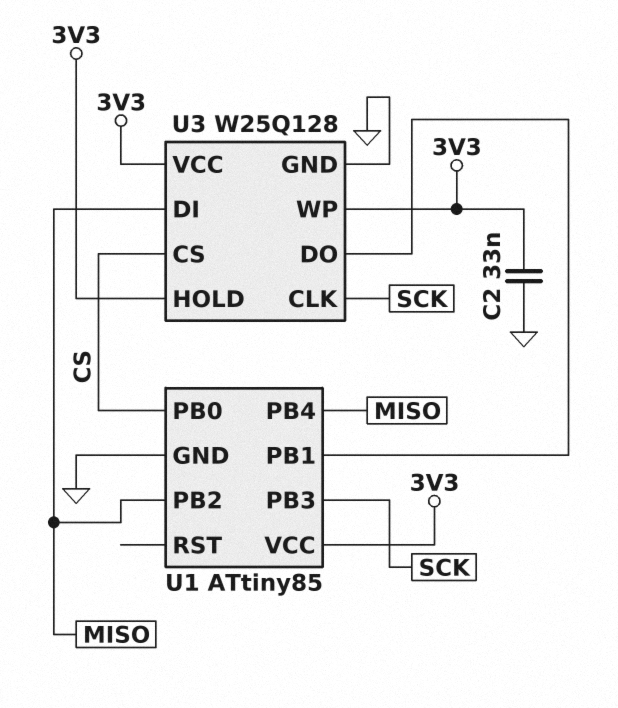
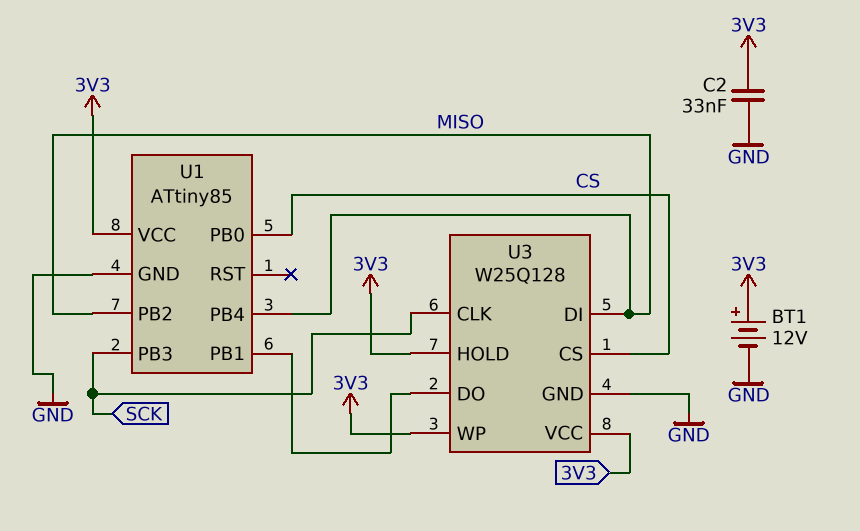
BT1: none -> 12V (plus 3V3, minus GND)

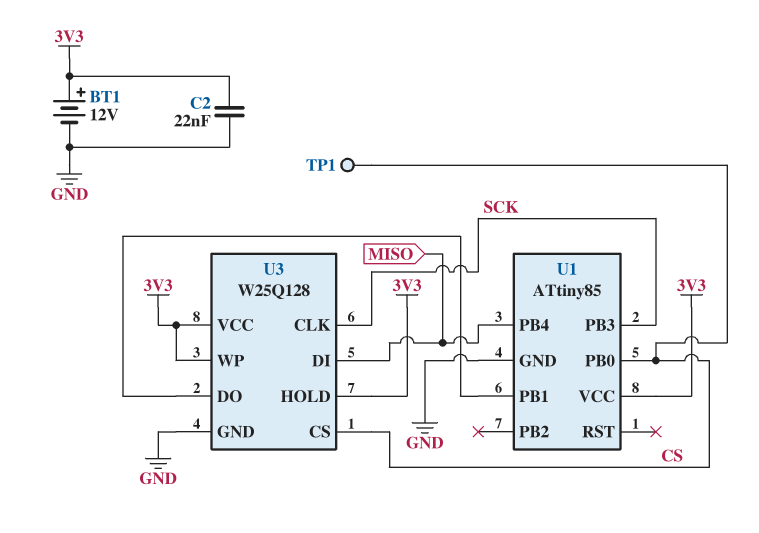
C2: 33nF (3V3, GND) -> 22nF (3V3, GND)
TP1: none -> test point (CS)
U1 pin PB2: MISO -> none

